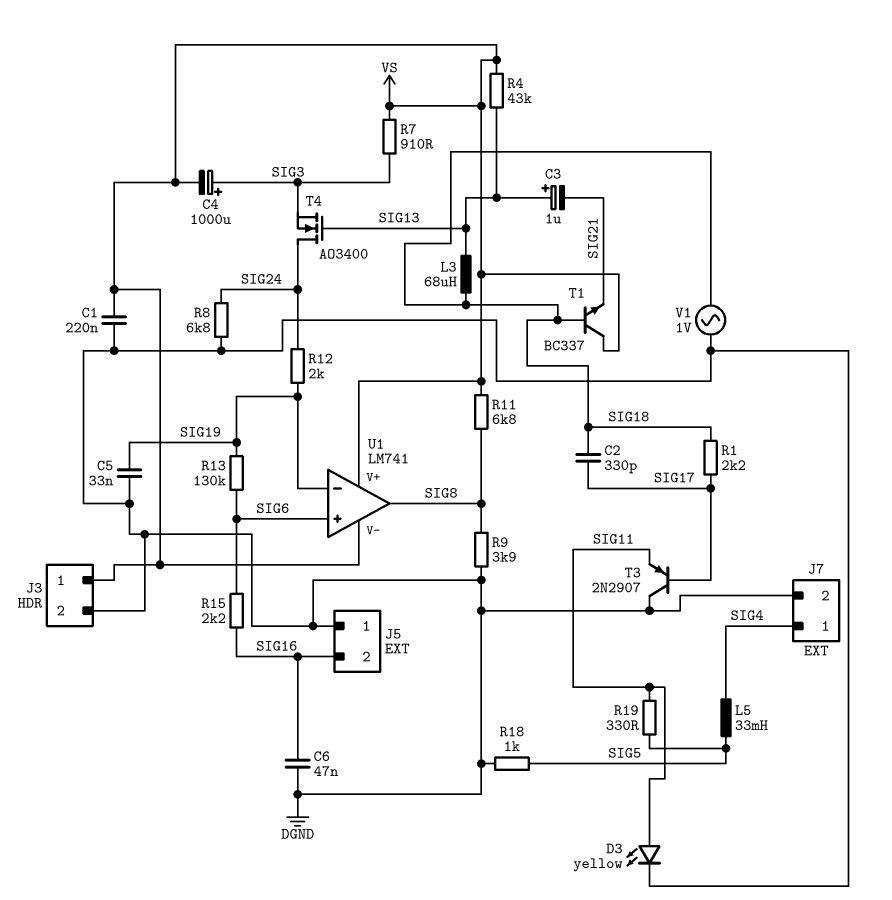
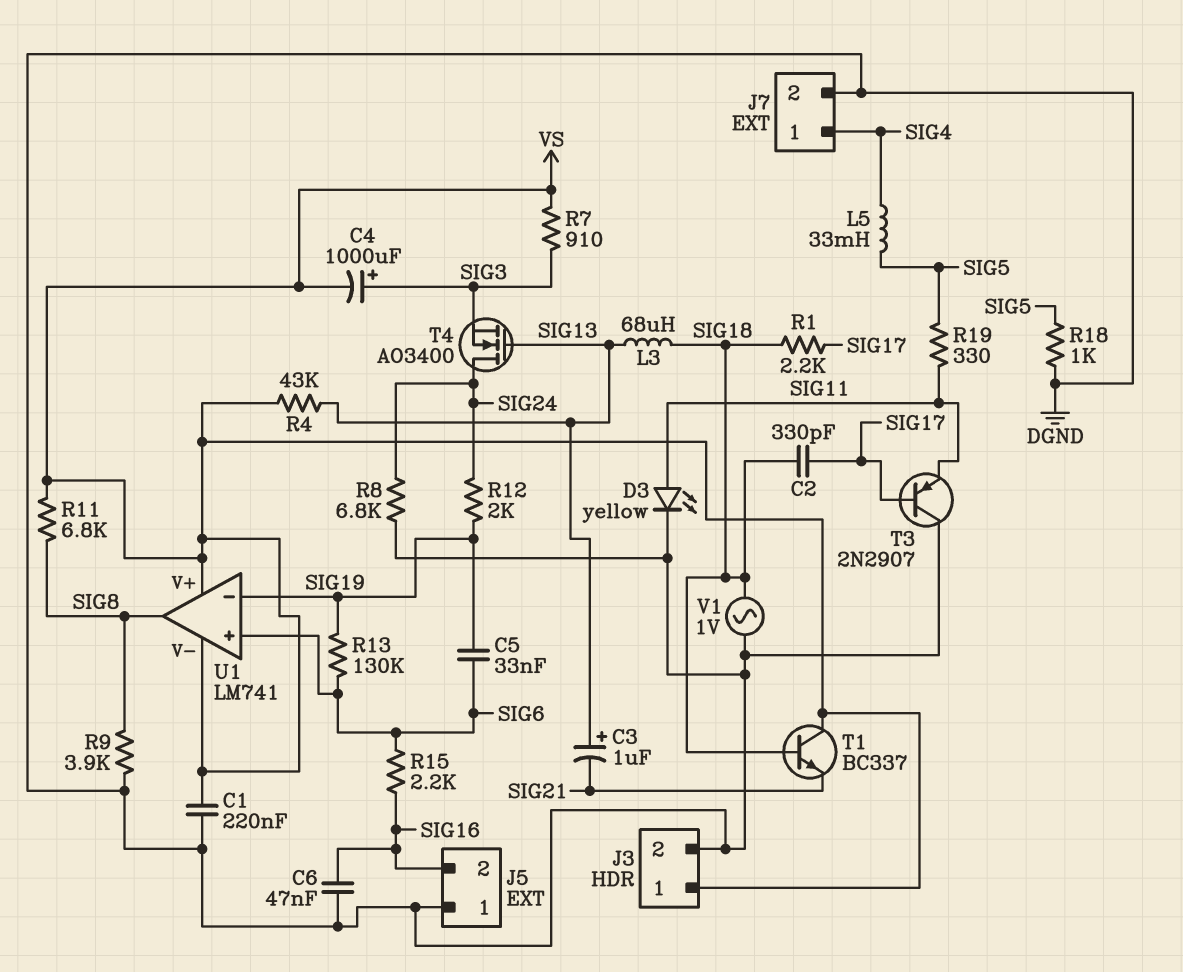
C5: 33nF (DGND, SIG19) -> 33nF (SIG6, SIG19)

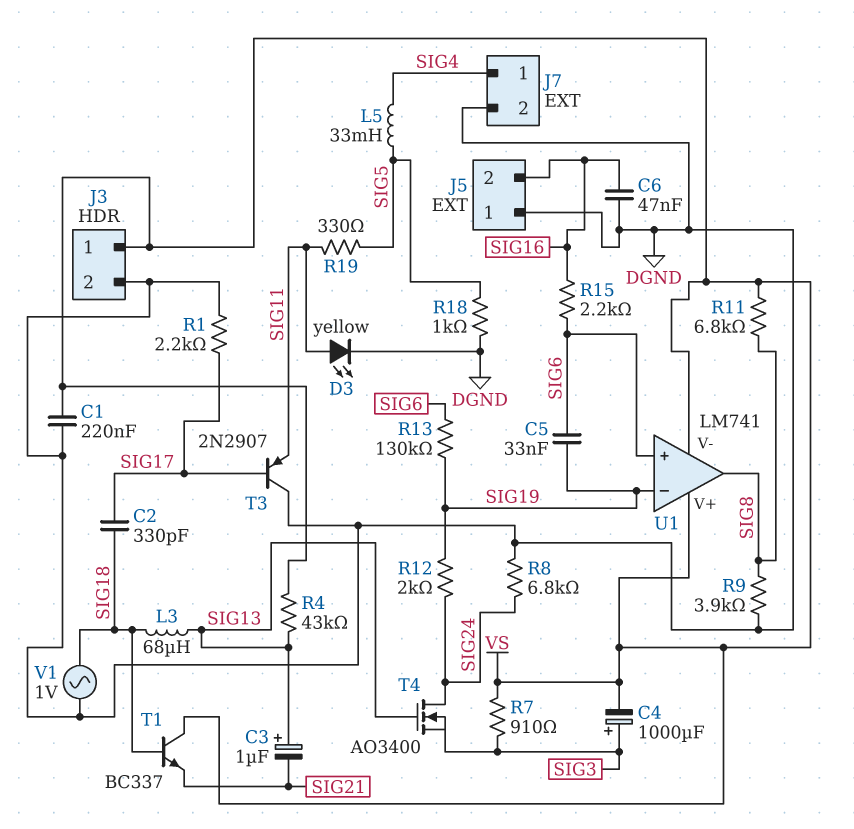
R1: 2.2k (SIG17, SIG18) -> 2.2k (DGND, SIG17)

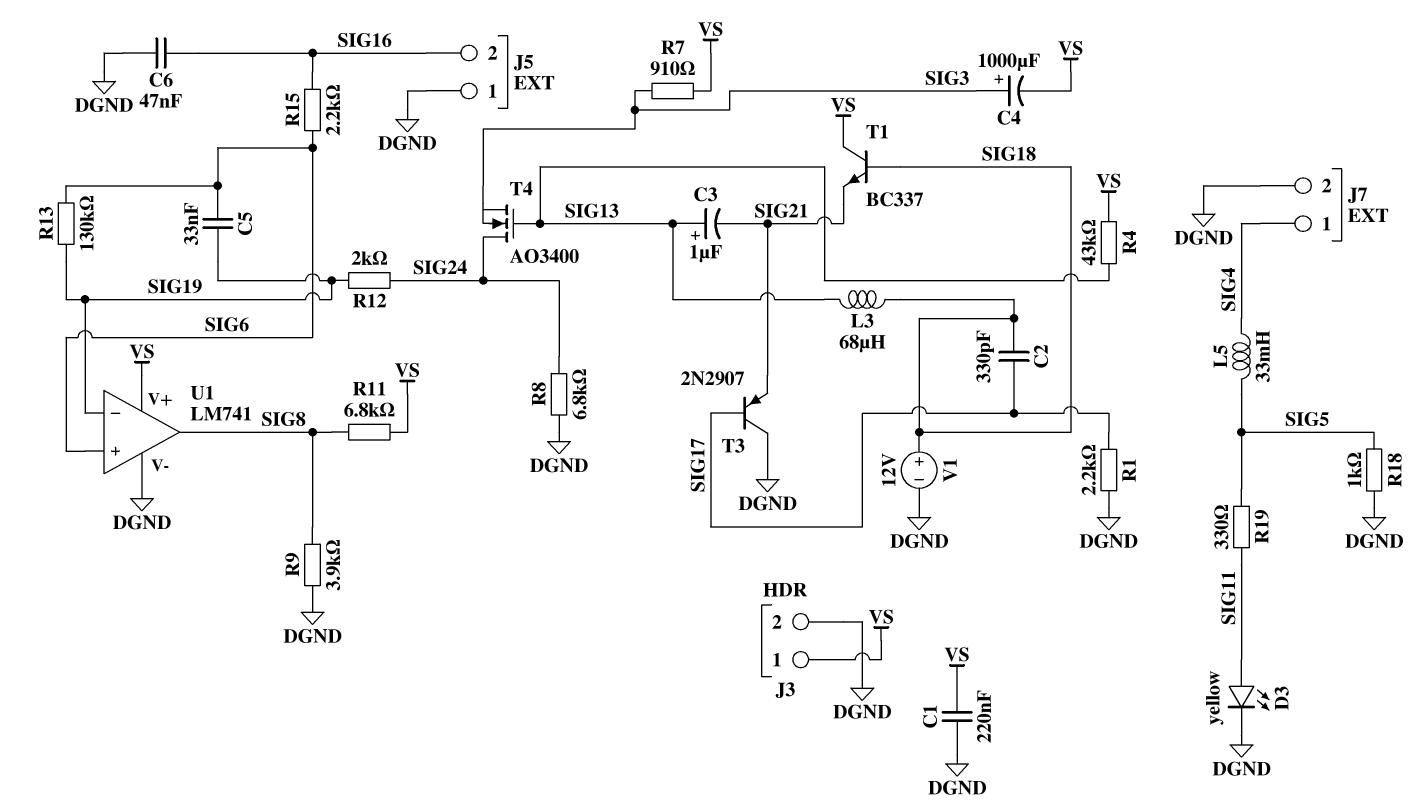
T3: PNP 2N2907 (B SIG17, C DGND, E SIG11) -> PNP 2N2907 (B SIG17, C DGND, E SIG21)
U1 pin V-: VS -> DGND
V1: AC 1V (DGND, SIG18) -> 12V (plus SIG18, minus DGND)

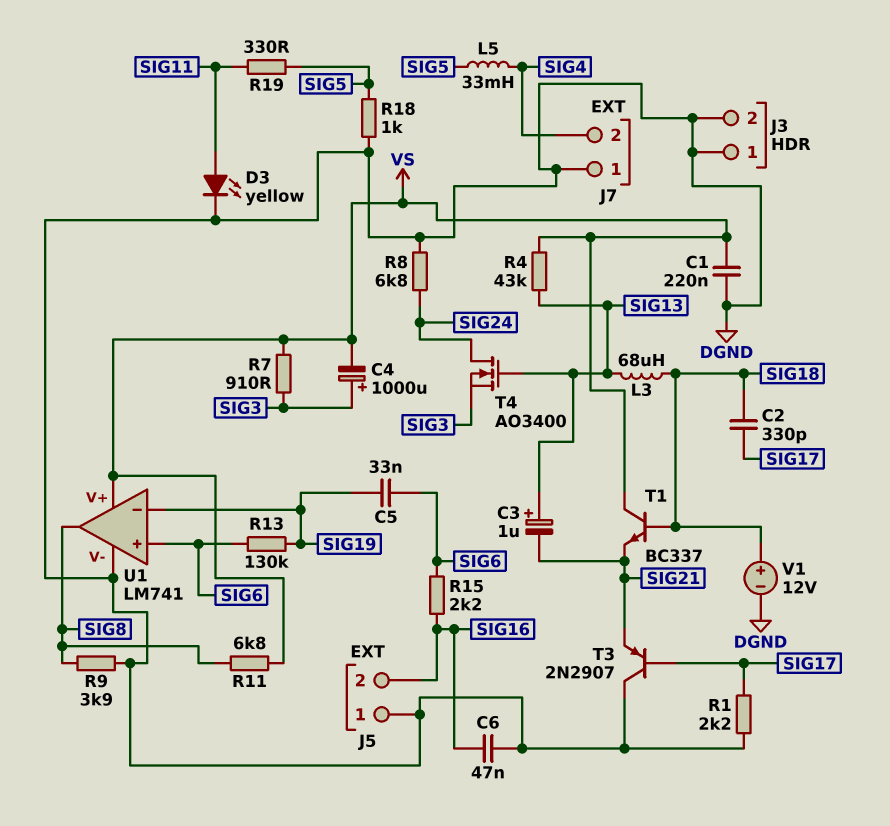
J3 pin 1: VS -> DGND
J7 pin 1: SIG4 -> DGND
J7 pin 2: DGND -> SIG4
R12: 2k (SIG19, SIG24) -> none

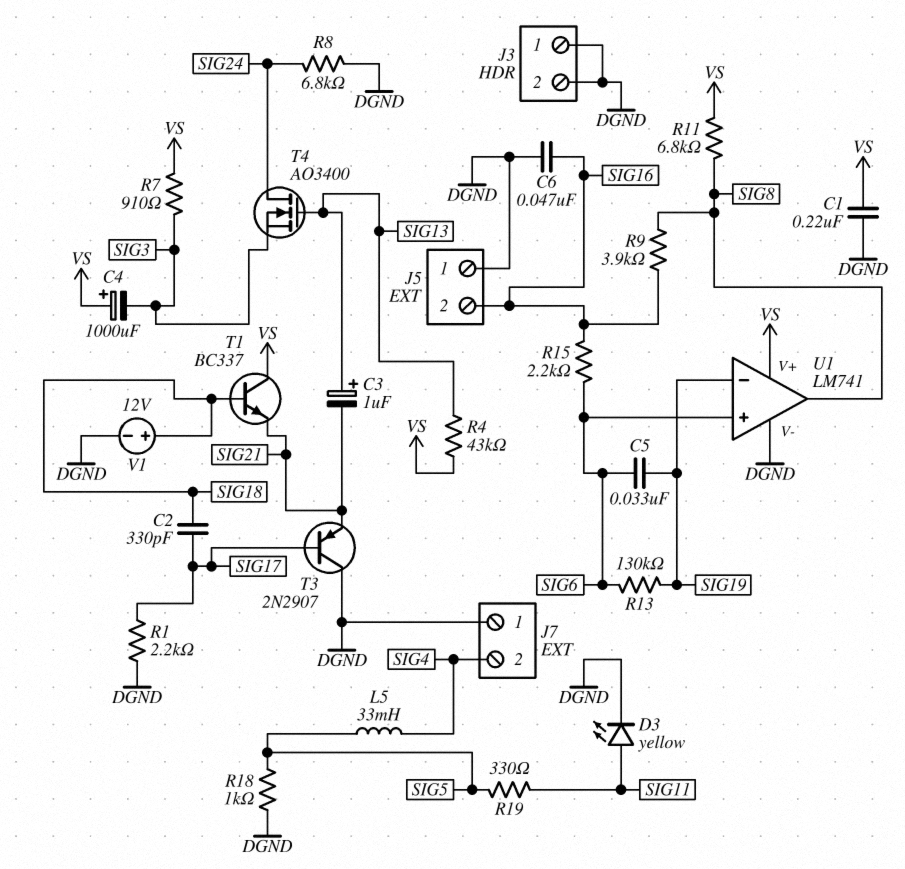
C4: 1000uF (plus SIG3, minus VS) -> 1000uF (plus VS, minus SIG3)
L3: 68uH (SIG13, SIG18) -> none
R9: 3.9k (DGND, SIG8) -> 3.9k (SIG8, SIG16)

